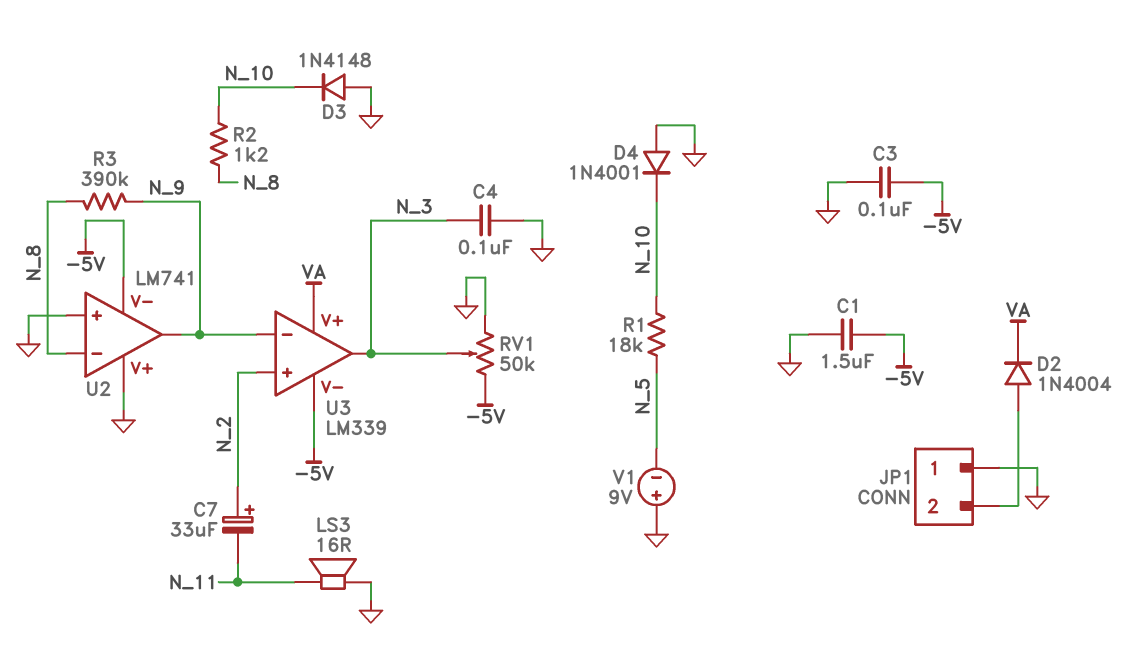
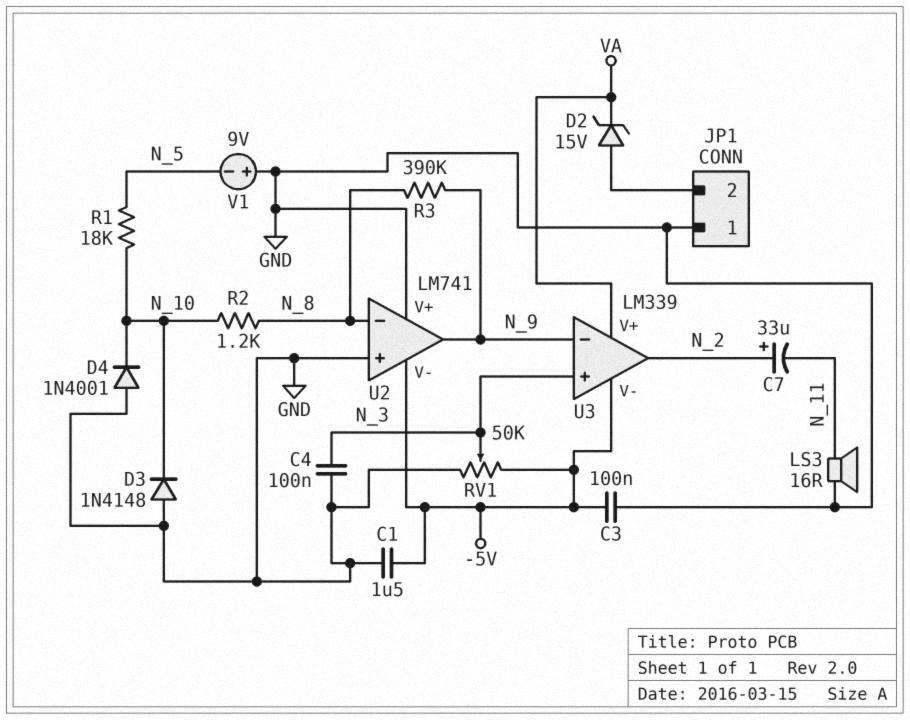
D2: diode 1N4004 (A JP1/2, K VA) -> zener 15V (A JP1/2, K VA)
U3 pin in+: N_2 -> N_3
U3 pin out: N_3 -> N_2

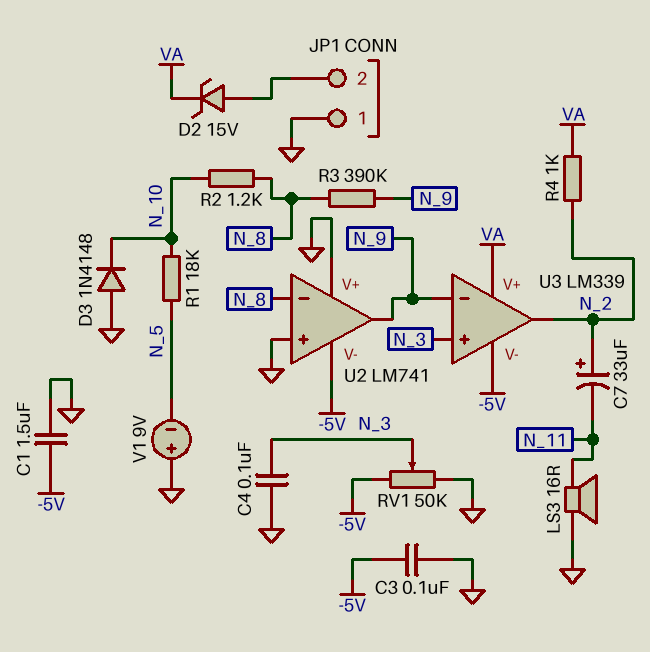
D4: diode 1N4001 (A GND, K N_10) -> none
R4: none -> 1k (N_2, VA)

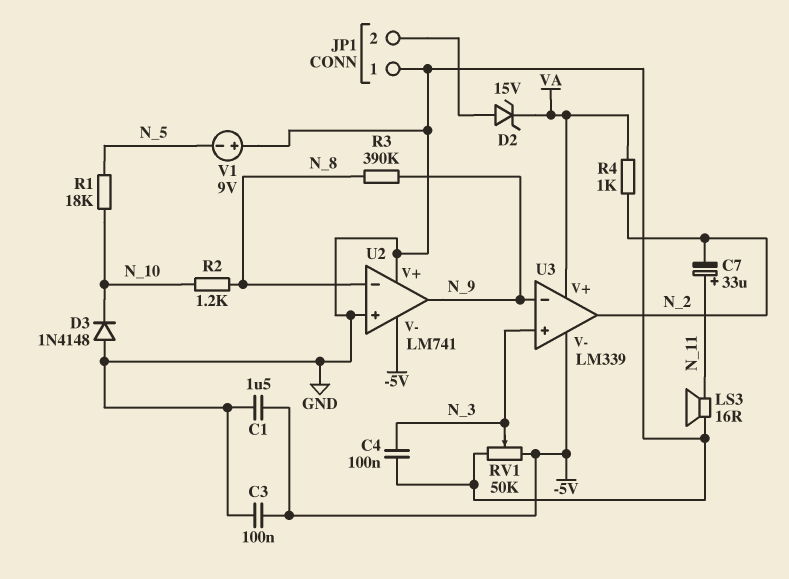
C7: 33uF (plus N_2, minus N_11) -> 33uF (plus N_11, minus N_2)

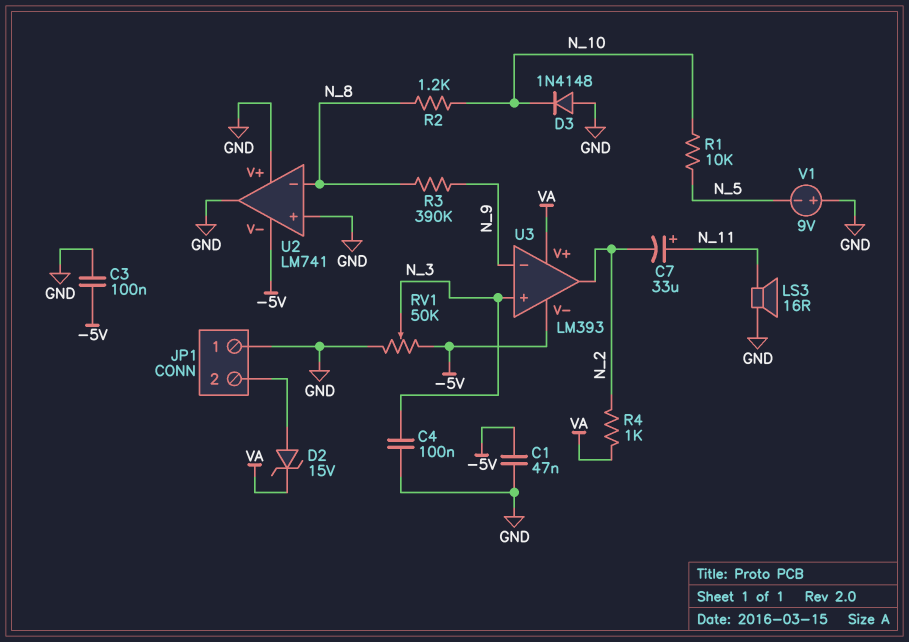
C1: 1.5uF (-5V, GND) -> 47nF (-5V, GND)
R1: 18k (N_5, N_10) -> 10k (N_5, N_10)
U2 pin out: N_9 -> GND
U3: LM339 -> LM393

